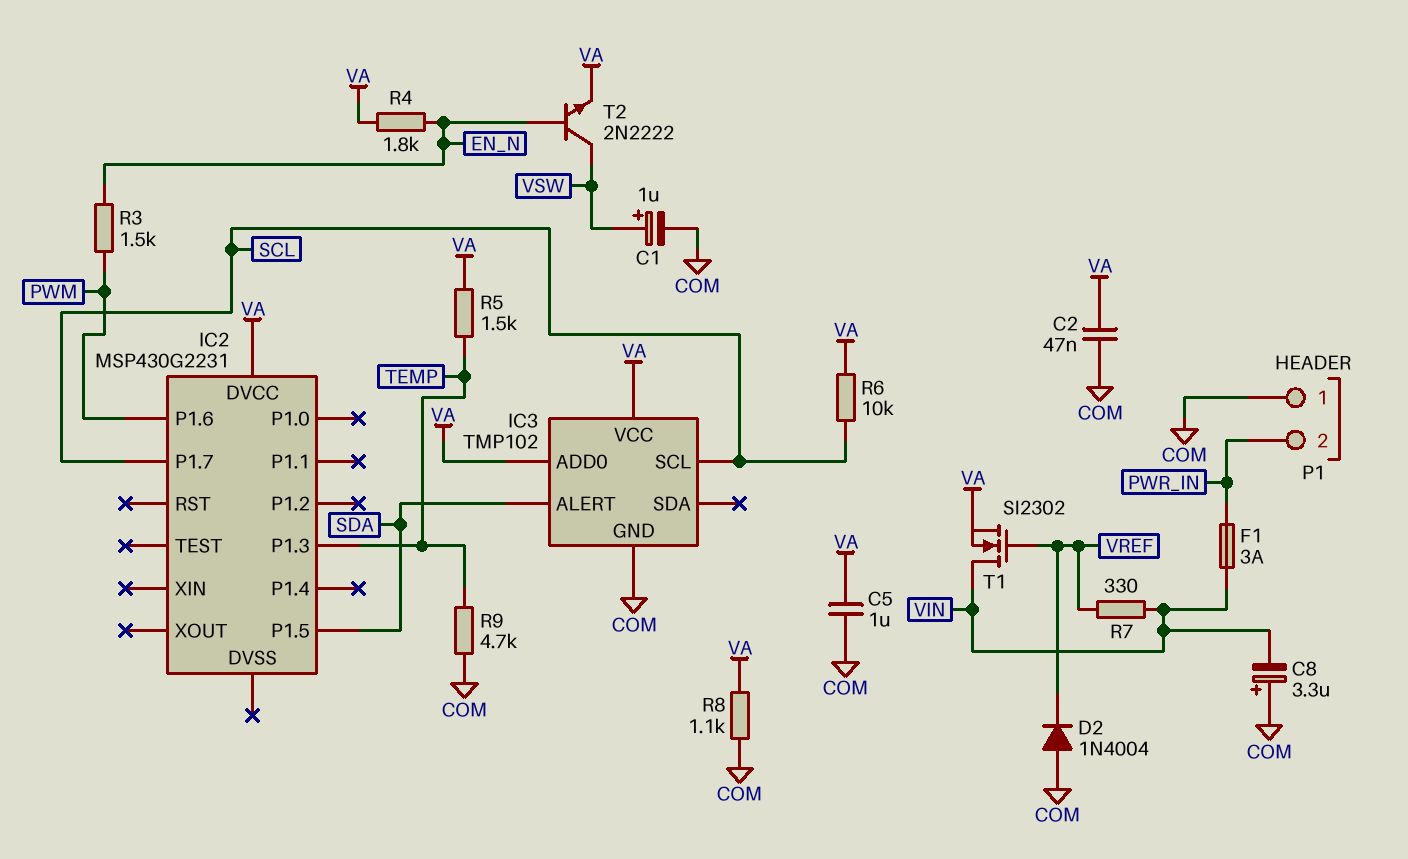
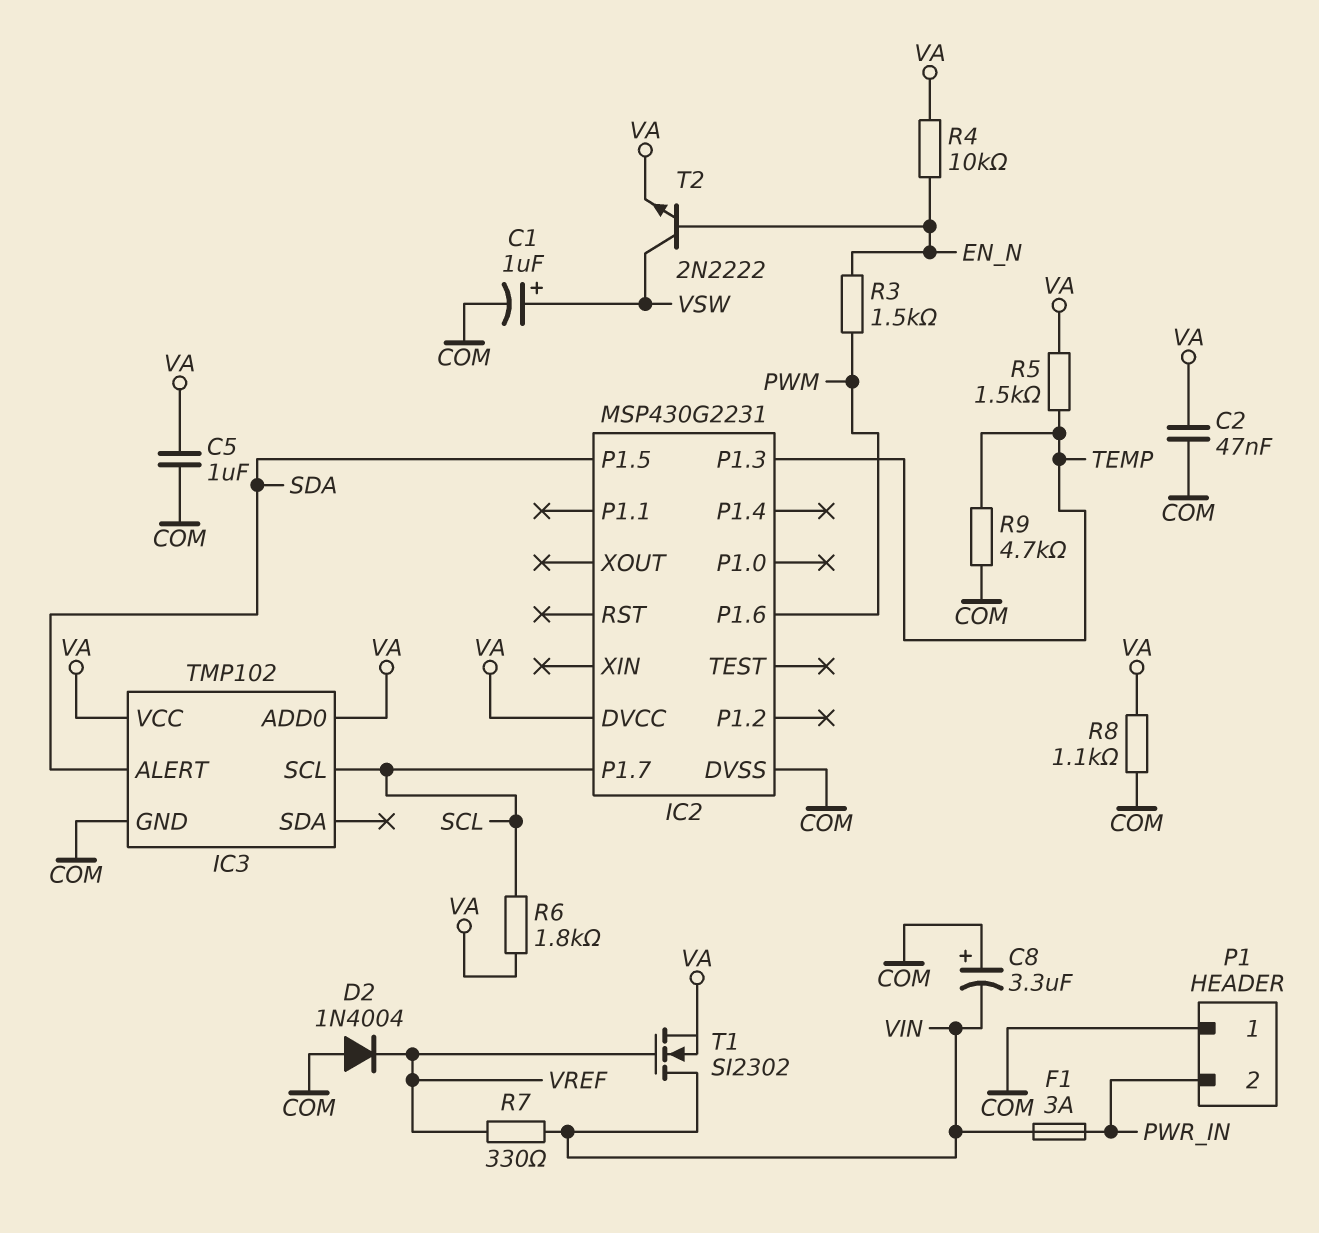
IC2 pin DVSS: none -> COM
R4: 1.8k (EN_N, VA) -> 10k (EN_N, VA)
R6: 10k (SCL, VA) -> 1.8k (SCL, VA)

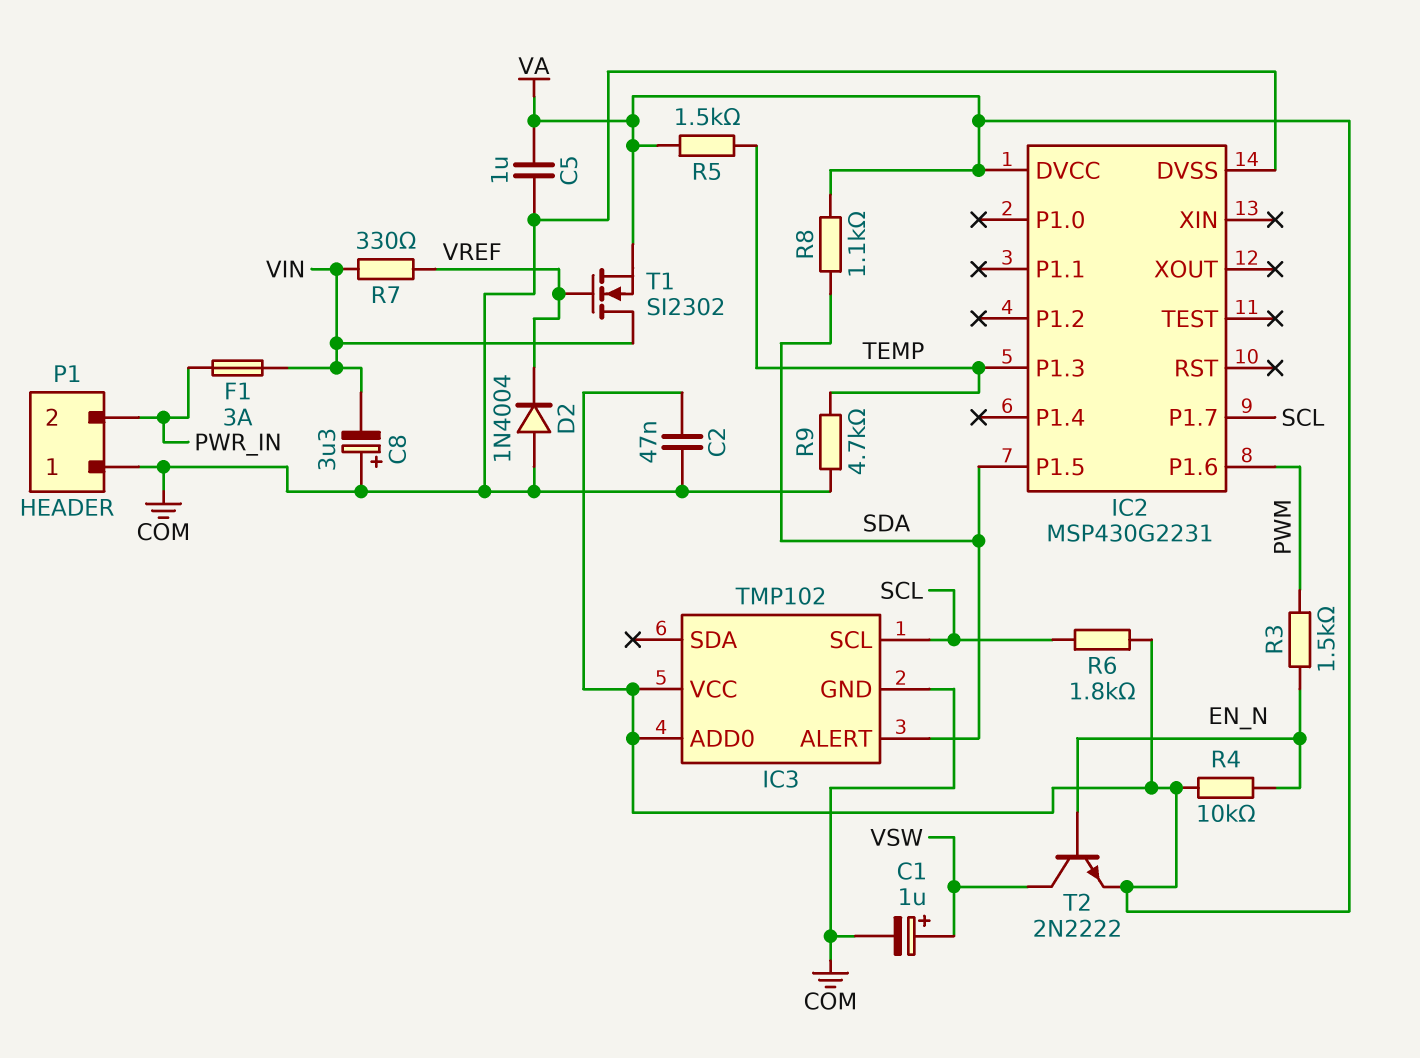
R8: 1.1k (COM, VA) -> 1.1k (SDA, VA)

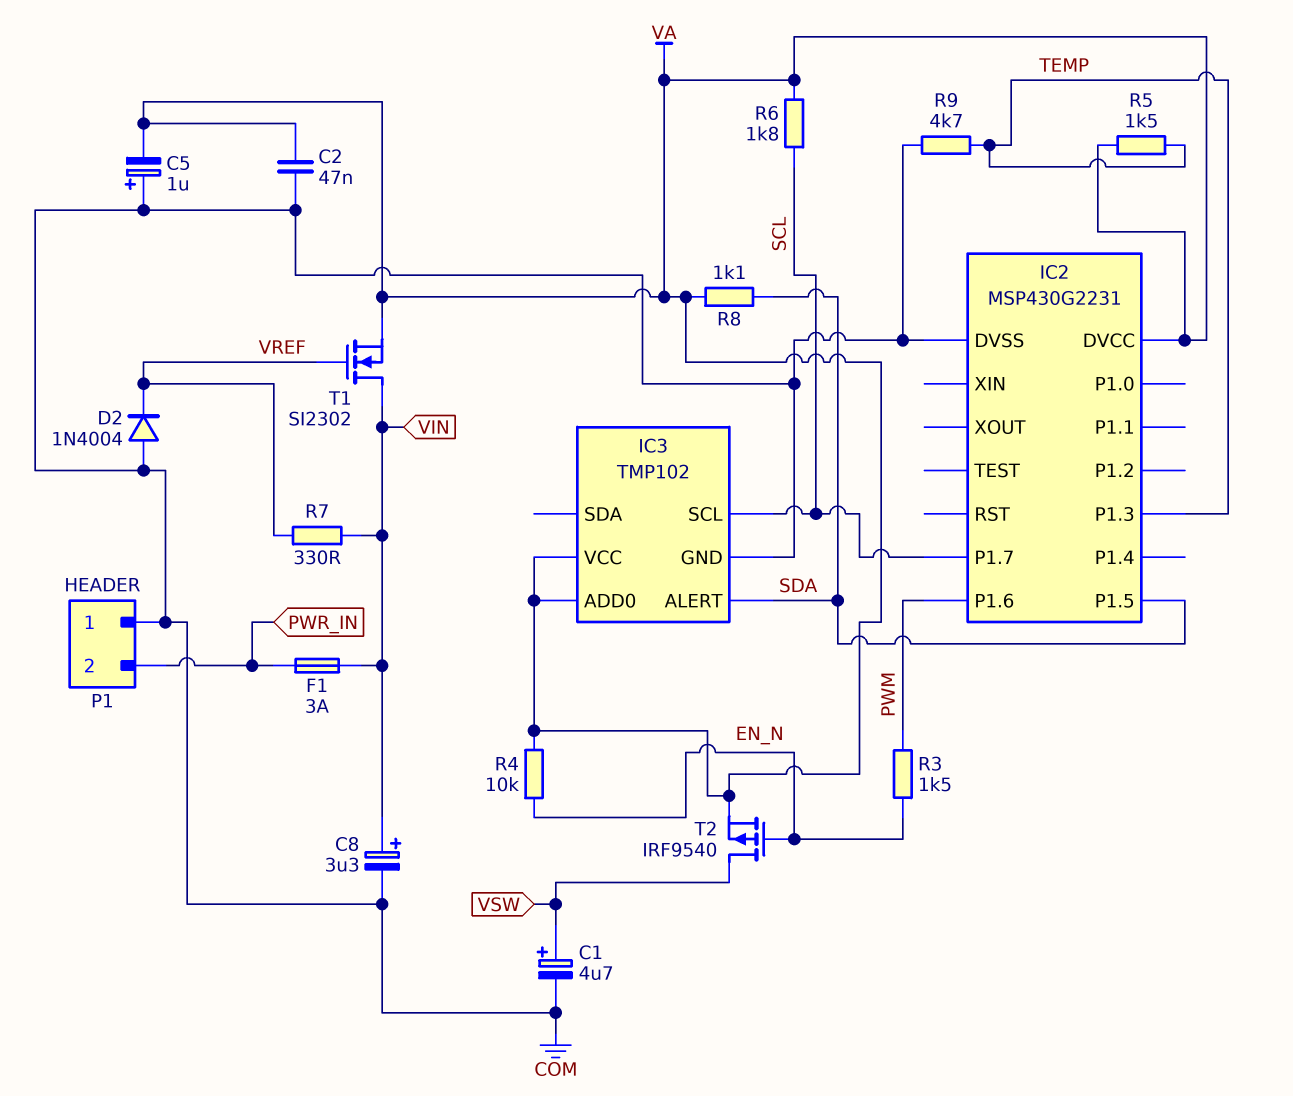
C1: 1uF (plus VSW, minus COM) -> 4.7uF (plus VSW, minus COM)
C5: 1uF (COM, VA) -> 1uF (plus COM, minus VA)
C8: 3.3uF (plus COM, minus VIN) -> 3.3uF (plus VIN, minus COM)
T2: NPN 2N2222 (B EN_N, C VSW, E VA) -> PMOS IRF9540 (G EN_N, D VSW, S VA)

